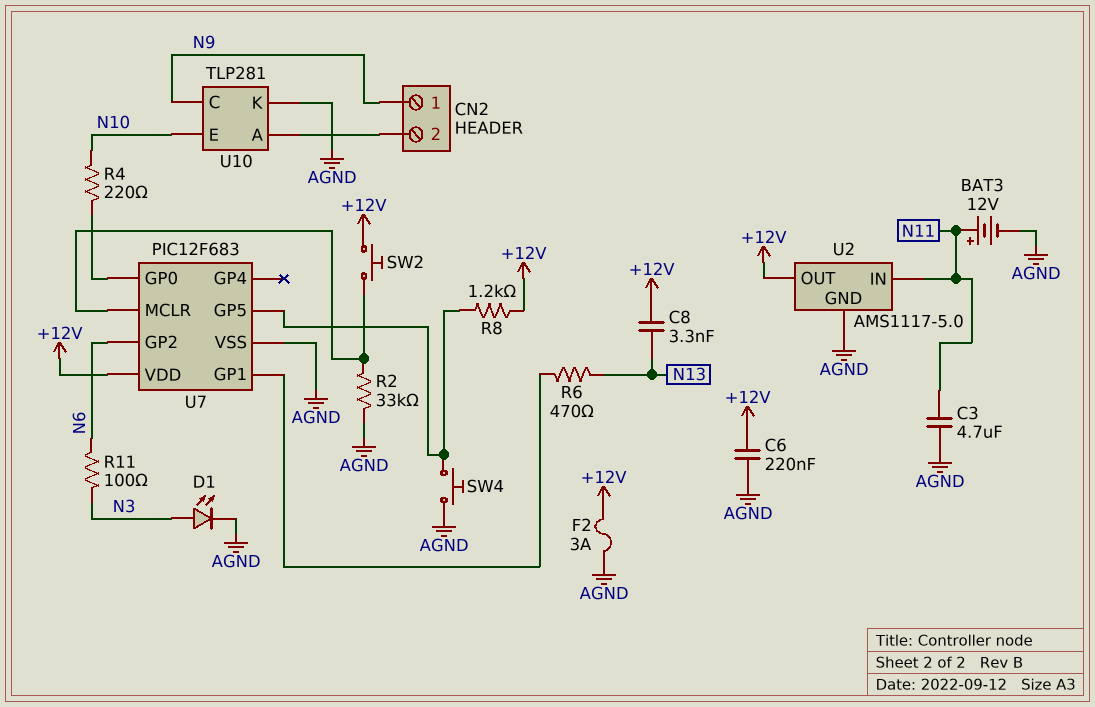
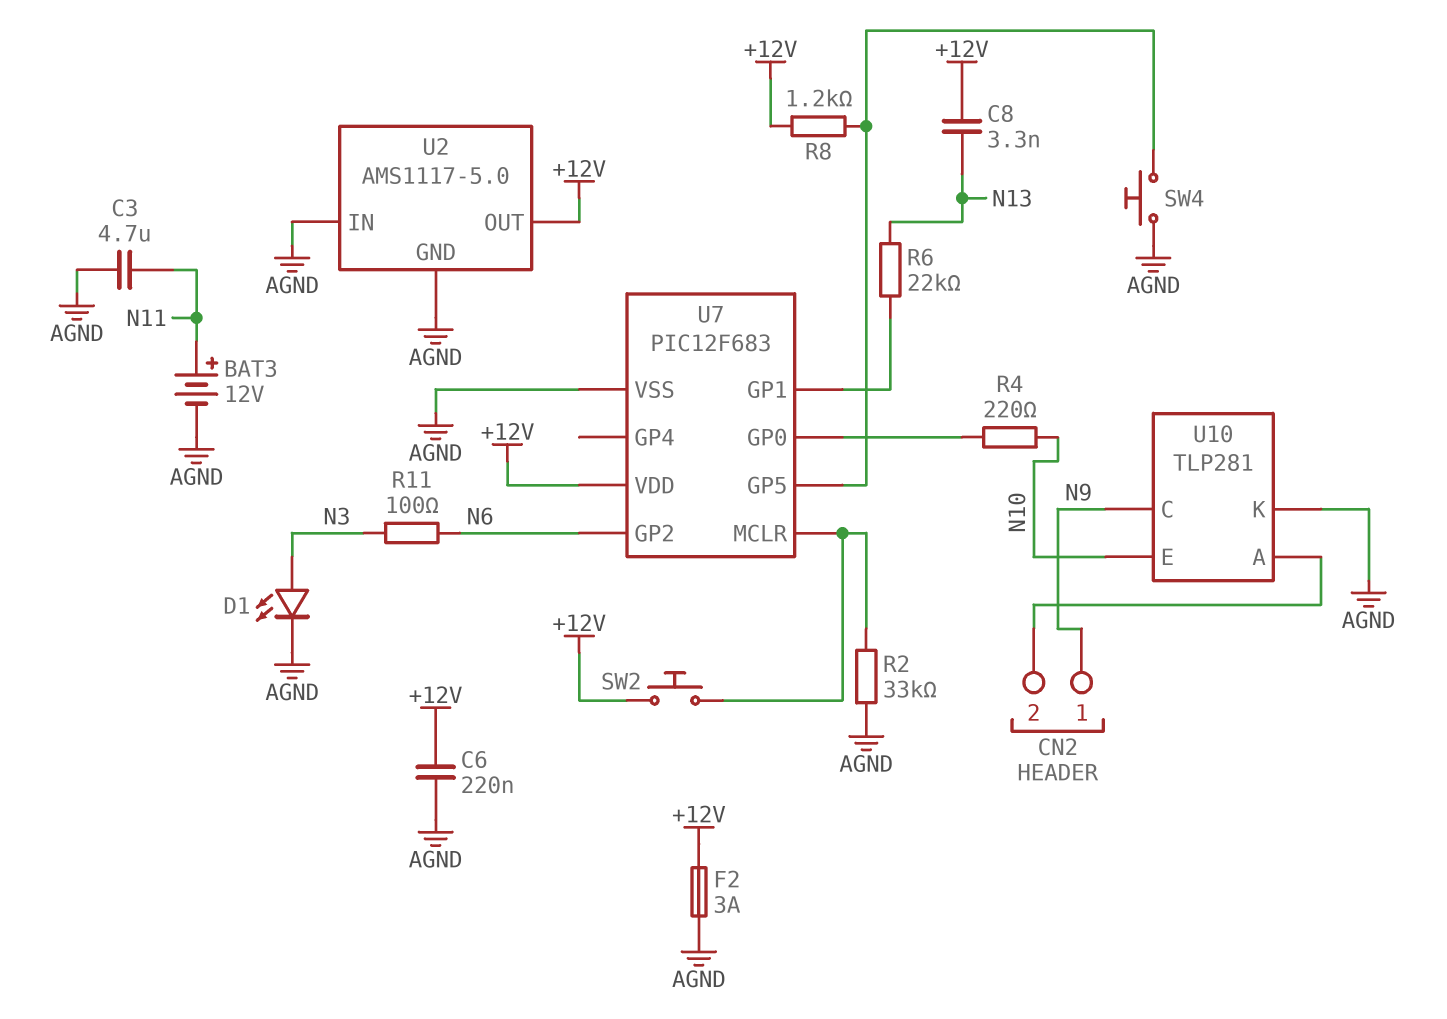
R6: 470 (N13, U7/GP1) -> 22k (N13, U7/GP1)
U2 pin IN: N11 -> AGND

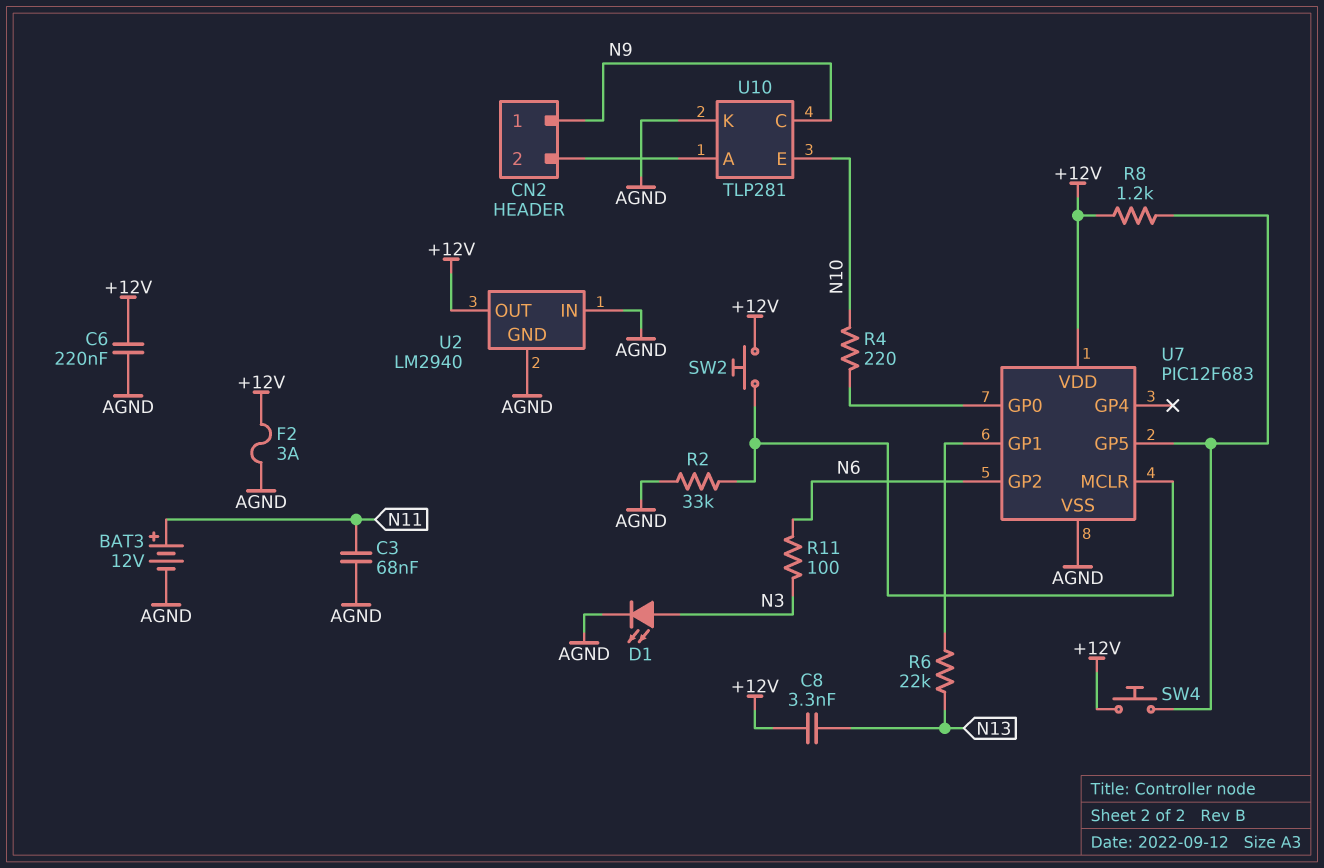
C3: 4.7uF (AGND, N11) -> 68nF (AGND, N11)
SW4: button (AGND, U7/GP5) -> button (+12V, U7/GP5)
U2: AMS1117-5.0 -> LM2940

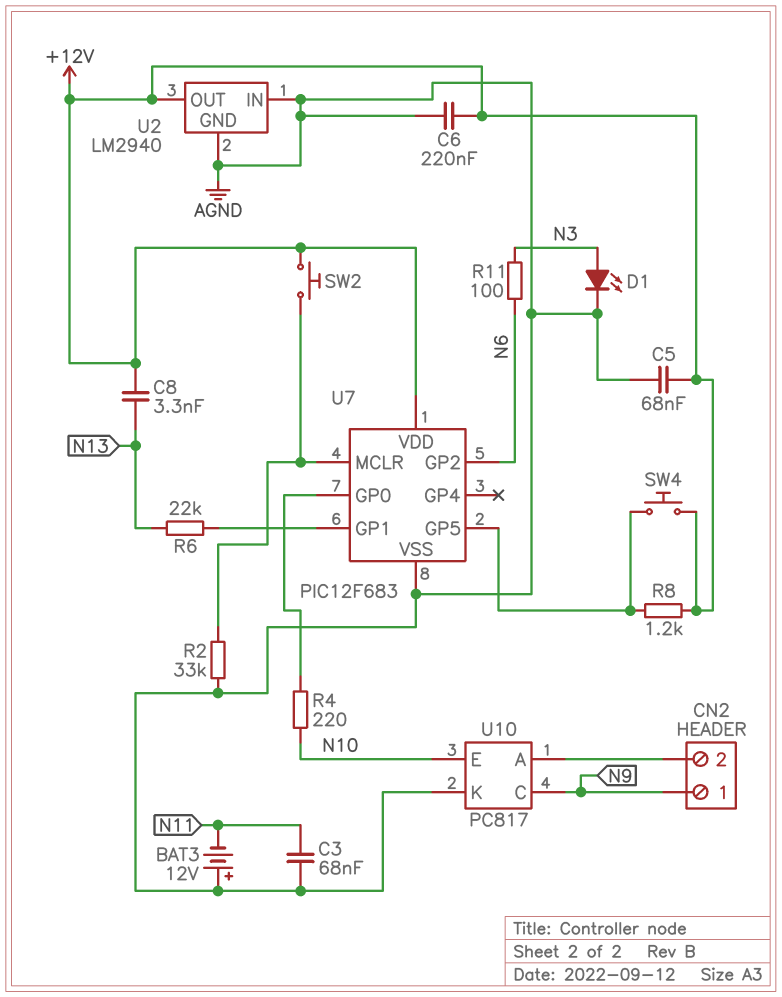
BAT3: 12V (plus N11, minus AGND) -> 12V (plus AGND, minus N11)
C5: none -> 68nF (+12V, AGND)
F2: 3A (+12V, AGND) -> none
U10: TLP281 -> PC817

